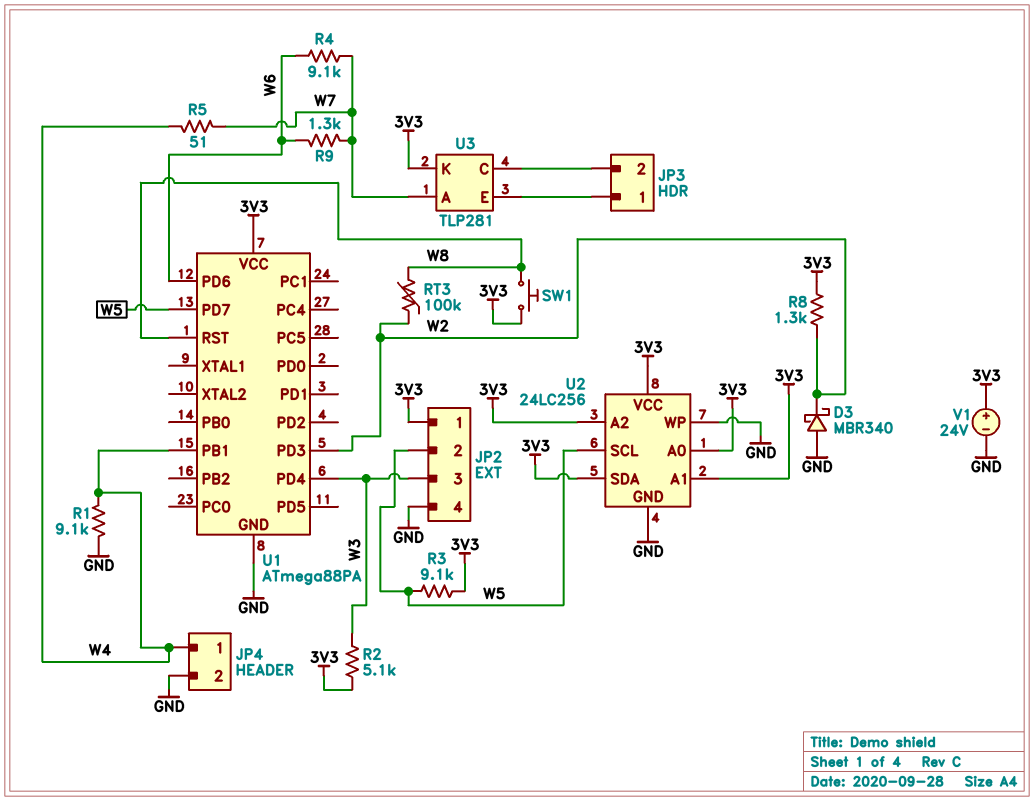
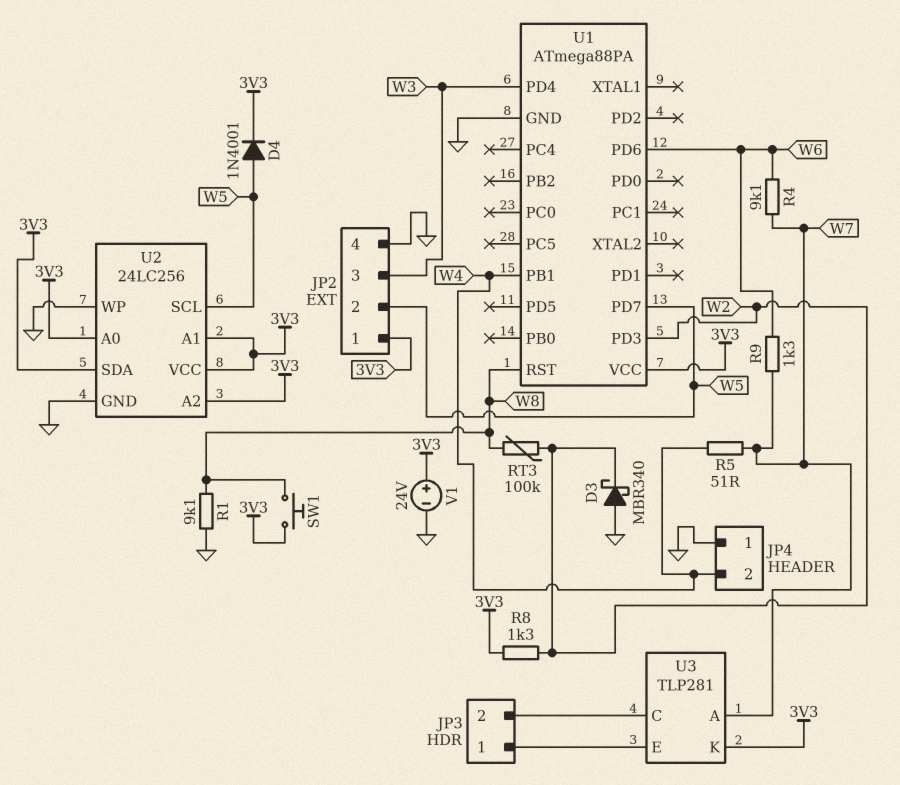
D4: none -> diode 1N4001 (A W5, K 3V3)
JP4 pin 1: W4 -> GND
JP4 pin 2: GND -> W4
R1: 9.1k (GND, W4) -> 9.1k (GND, W8)
R2: 5.1k (3V3, W3) -> none
R3: 9.1k (3V3, W5) -> none

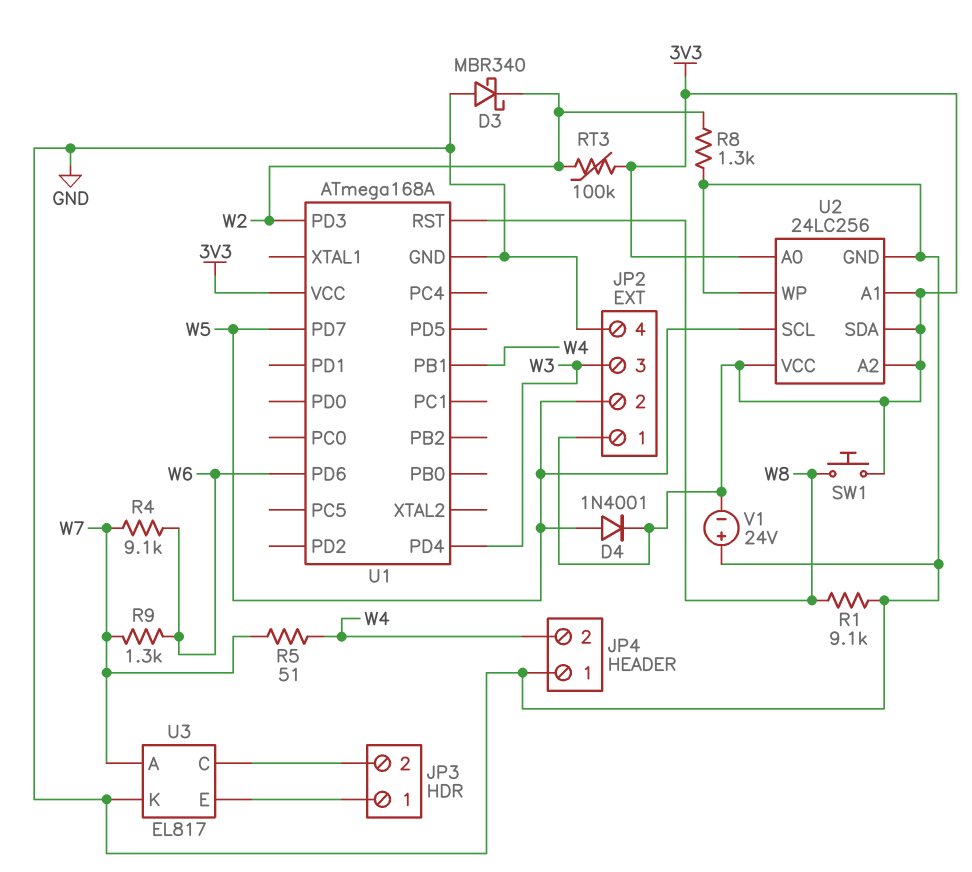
R8: 1.3k (3V3, W2) -> 1.3k (GND, W2)
RT3: 100k (W2, W8) -> 100k (3V3, W2)
U1: ATmega88PA -> ATmega168A
U3: TLP281 -> EL817
U3 pin K: 3V3 -> GND
V1: 24V (plus 3V3, minus GND) -> 24V (plus GND, minus 3V3)

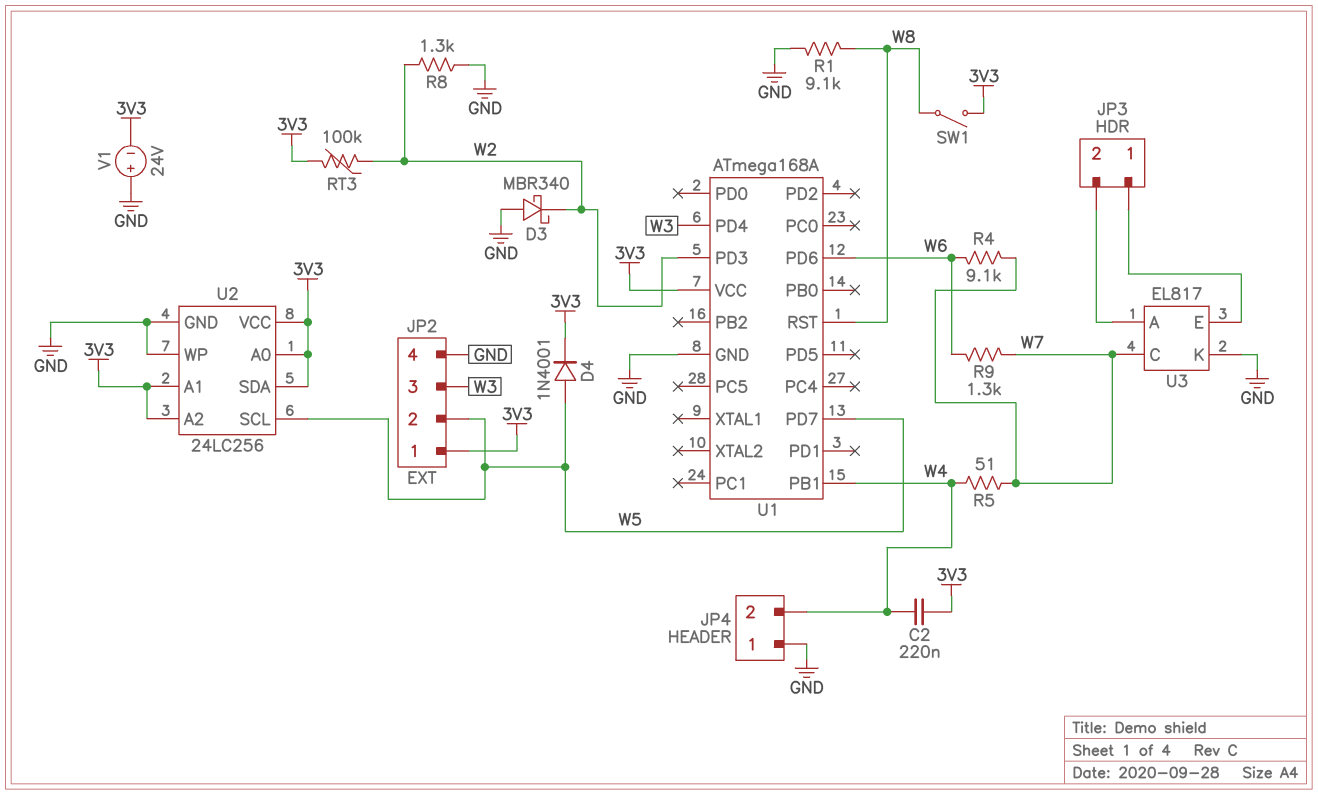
C2: none -> 220nF (3V3, W4)
SW1: button (3V3, W8) -> switch (3V3, W8)
U3 pin A: W7 -> JP3/2
U3 pin C: JP3/2 -> W7

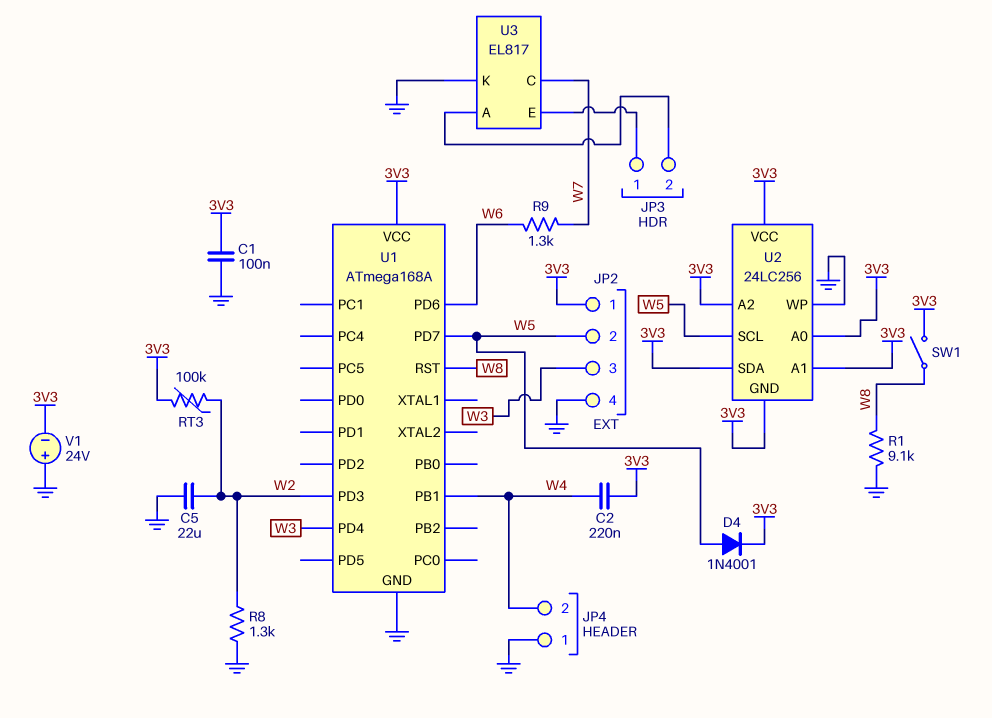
C1: none -> 100nF (3V3, GND)
C5: none -> 22uF (GND, W2)
D3: schottky MBR340 (A GND, K W2) -> none
R4: 9.1k (W6, W7) -> none
R5: 51 (W4, W7) -> none
U2 pin GND: GND -> 3V3

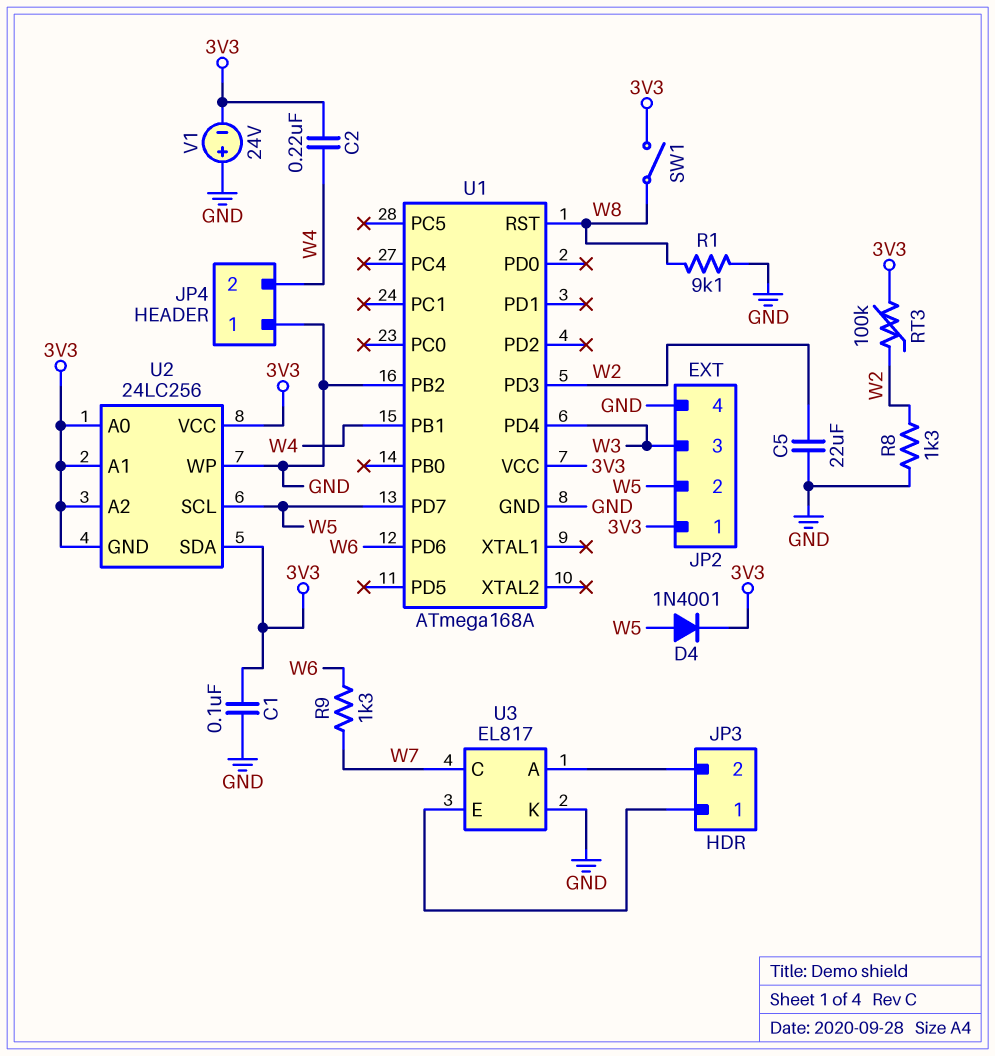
U1 pin PB2: none -> GND

